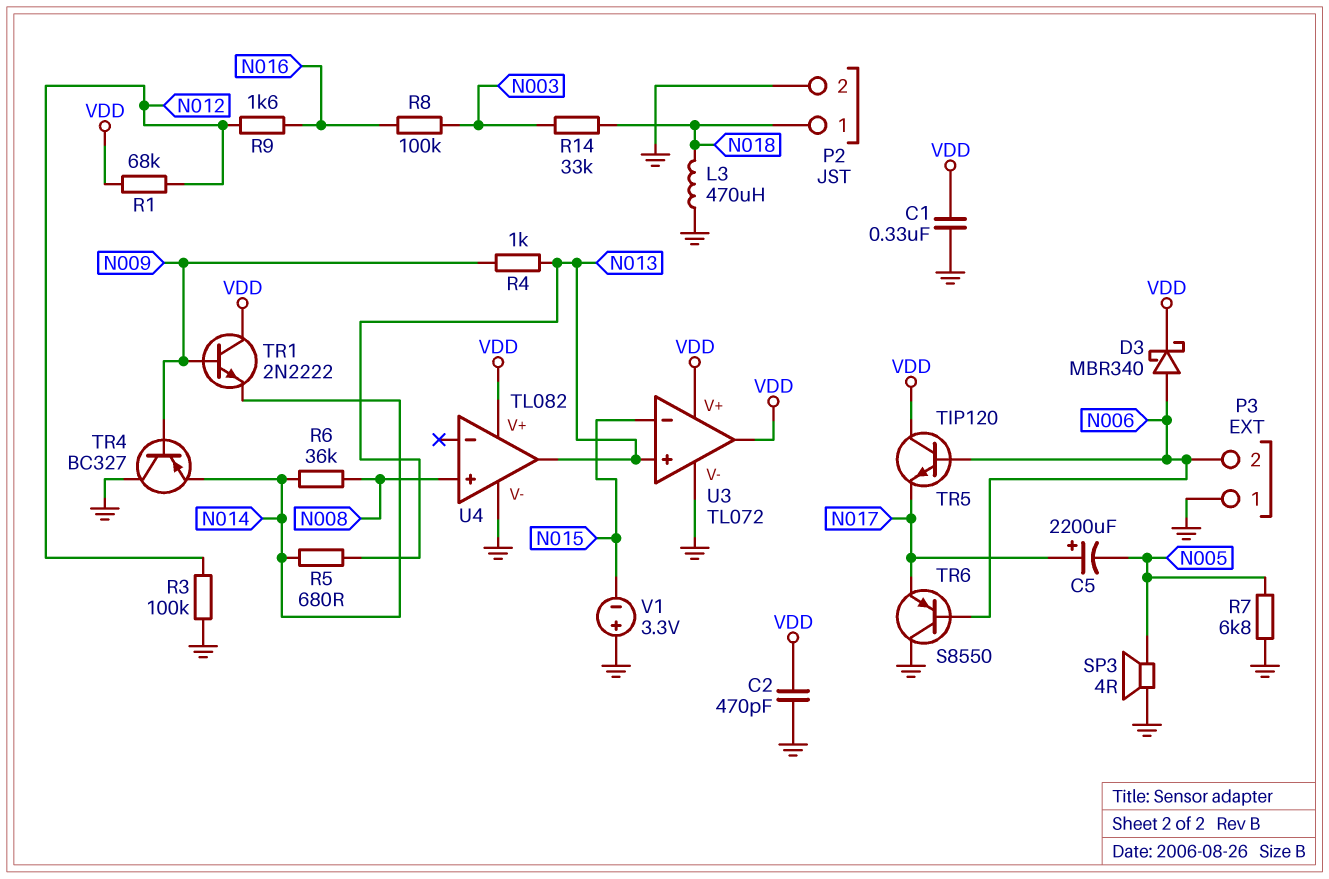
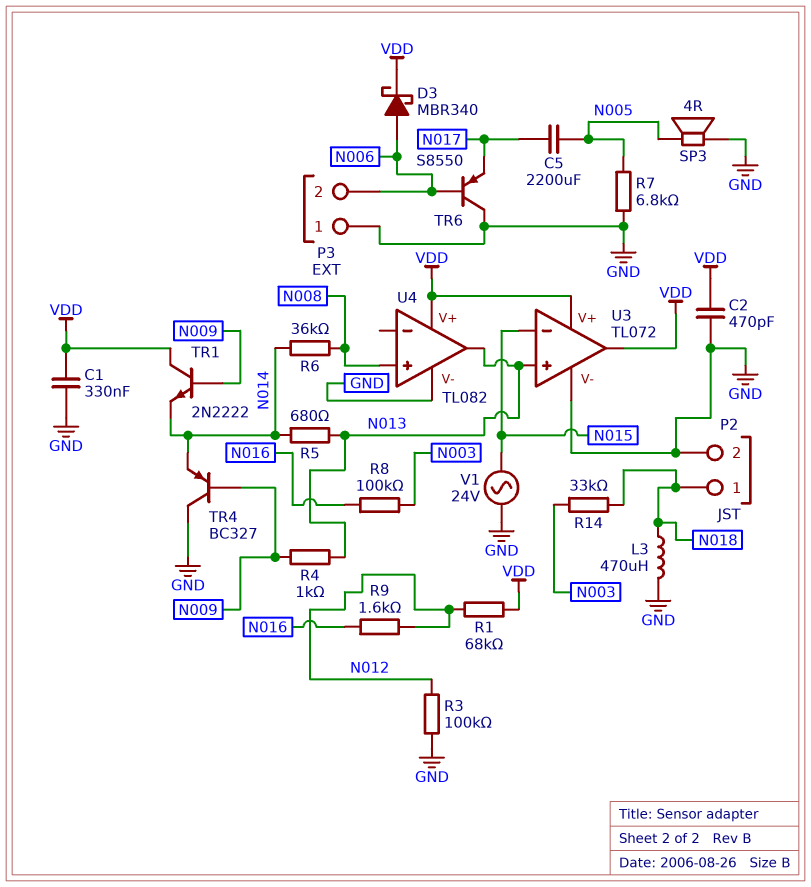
C5: 2200uF (plus N017, minus N005) -> 2200uF (N005, N017)
TR5: NPN TIP120 (B N006, C VDD, E N017) -> none
V1: 3.3V (plus GND, minus N015) -> AC 24V (GND, N015)

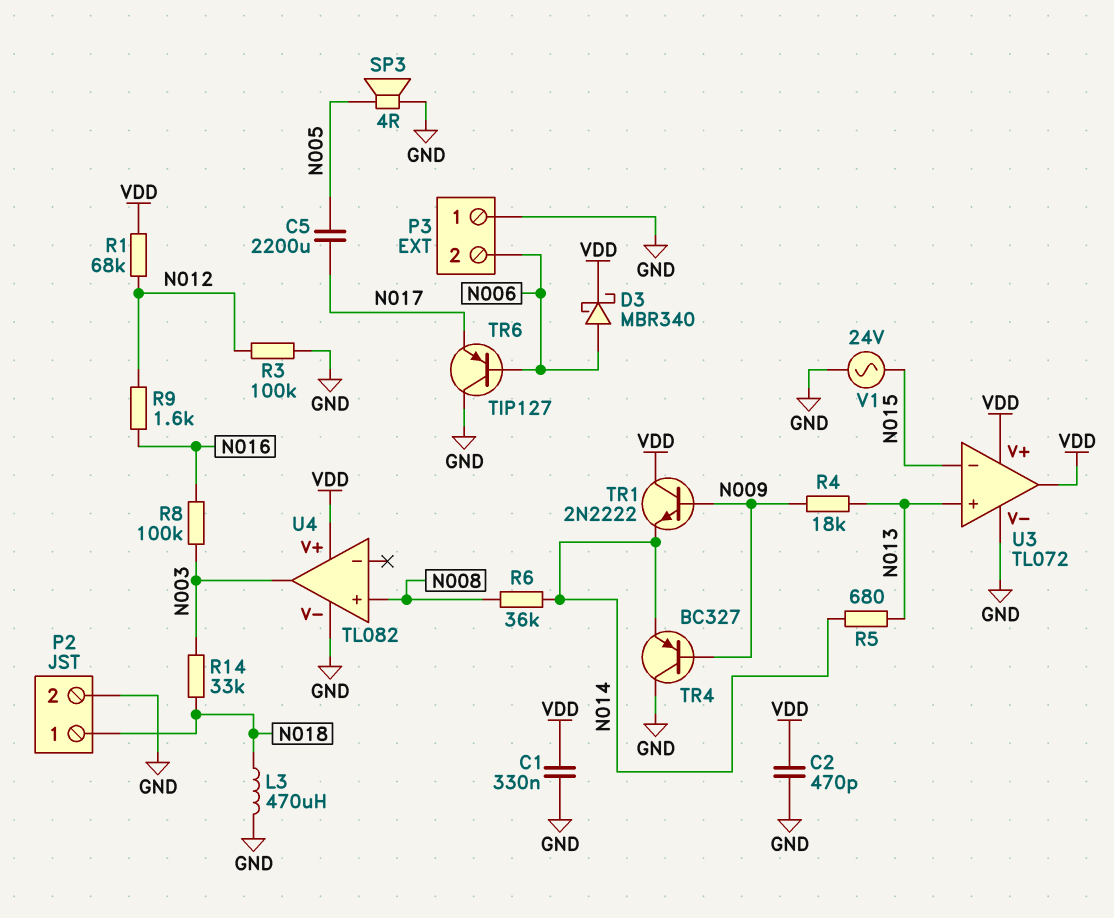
R4: 1k (N009, N013) -> 18k (N009, N013)
R7: 6.8k (GND, N005) -> none
TR6: PNP S8550 (B N006, C GND, E N017) -> PNP TIP127 (B N006, C GND, E N017)
U4 pin out: N013 -> N003

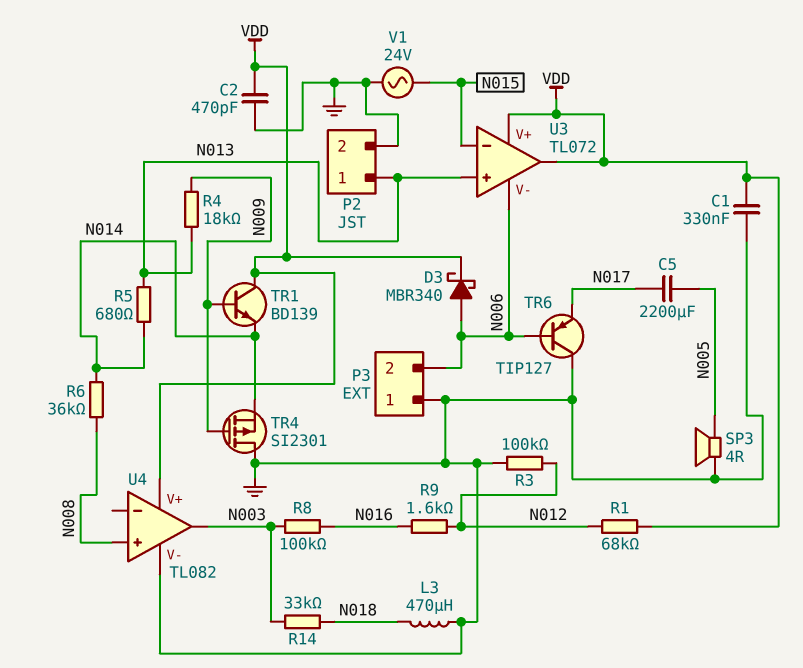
P2 pin 1: N018 -> N013
TR1: NPN 2N2222 (B N009, C VDD, E N014) -> NPN BD139 (B N009, C VDD, E N014)
TR4: PNP BC327 (B N009, C GND, E N014) -> PMOS SI2301 (G N009, D GND, S N014)
U3 pin V-: GND -> N006

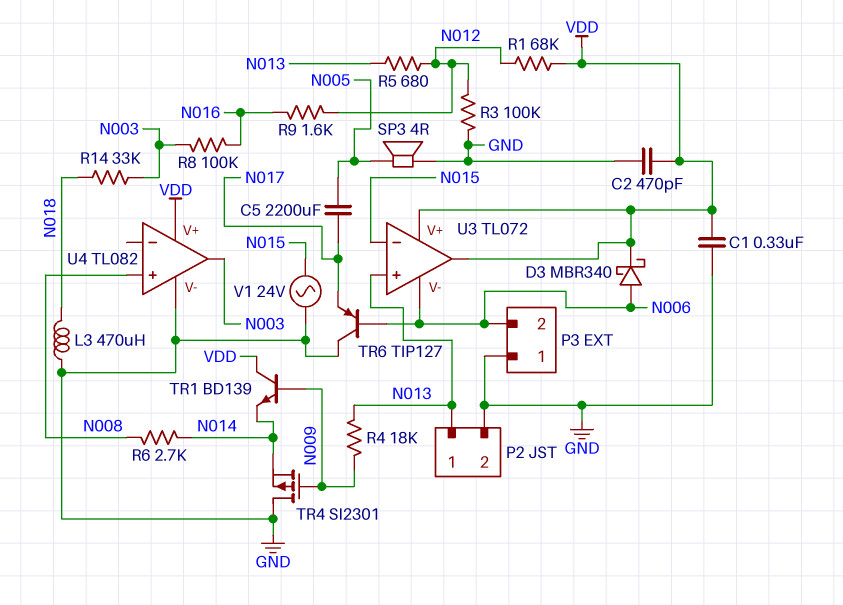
R5: 680 (N013, N014) -> 680 (N012, N013)
R6: 36k (N008, N014) -> 2.7k (N008, N014)

